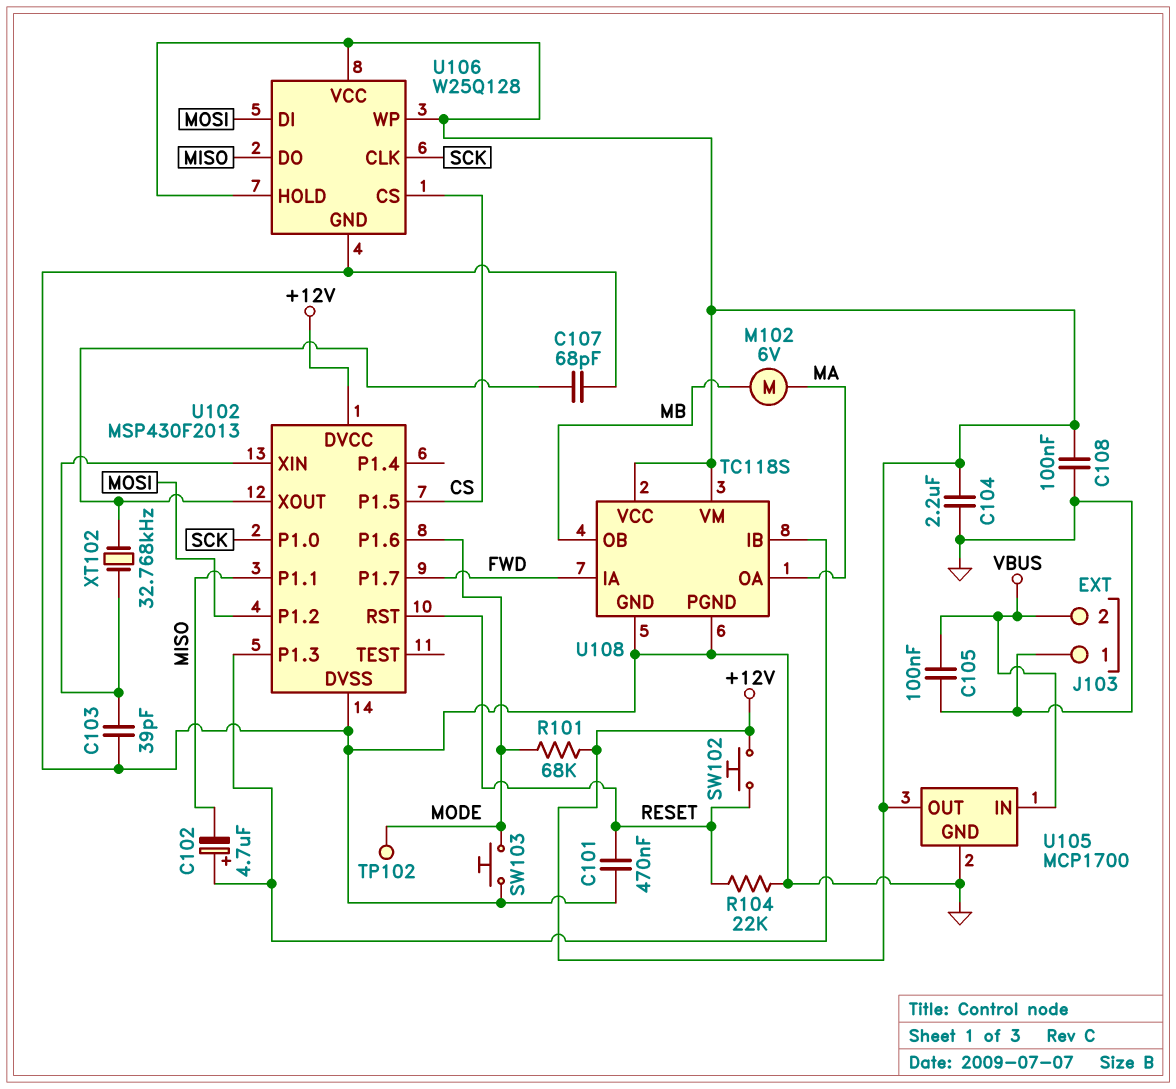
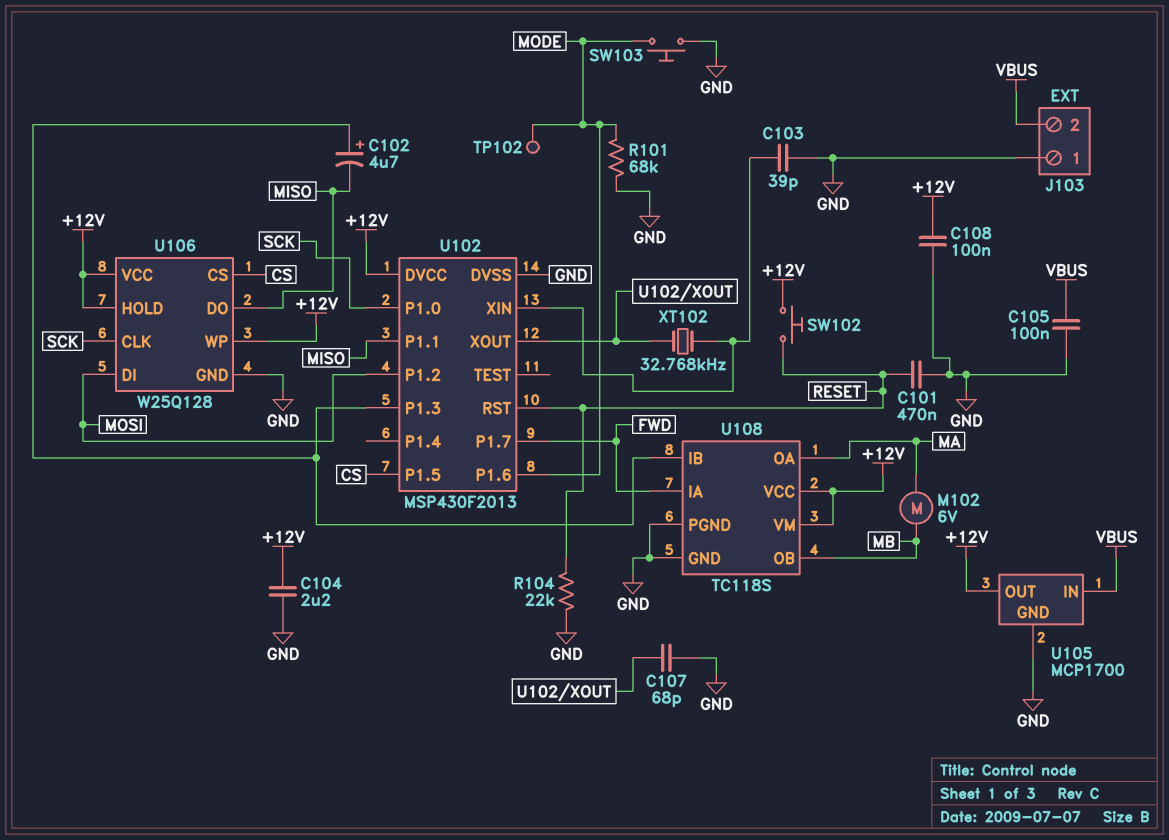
R101: 68k (+12V, MODE) -> 68k (GND, MODE)

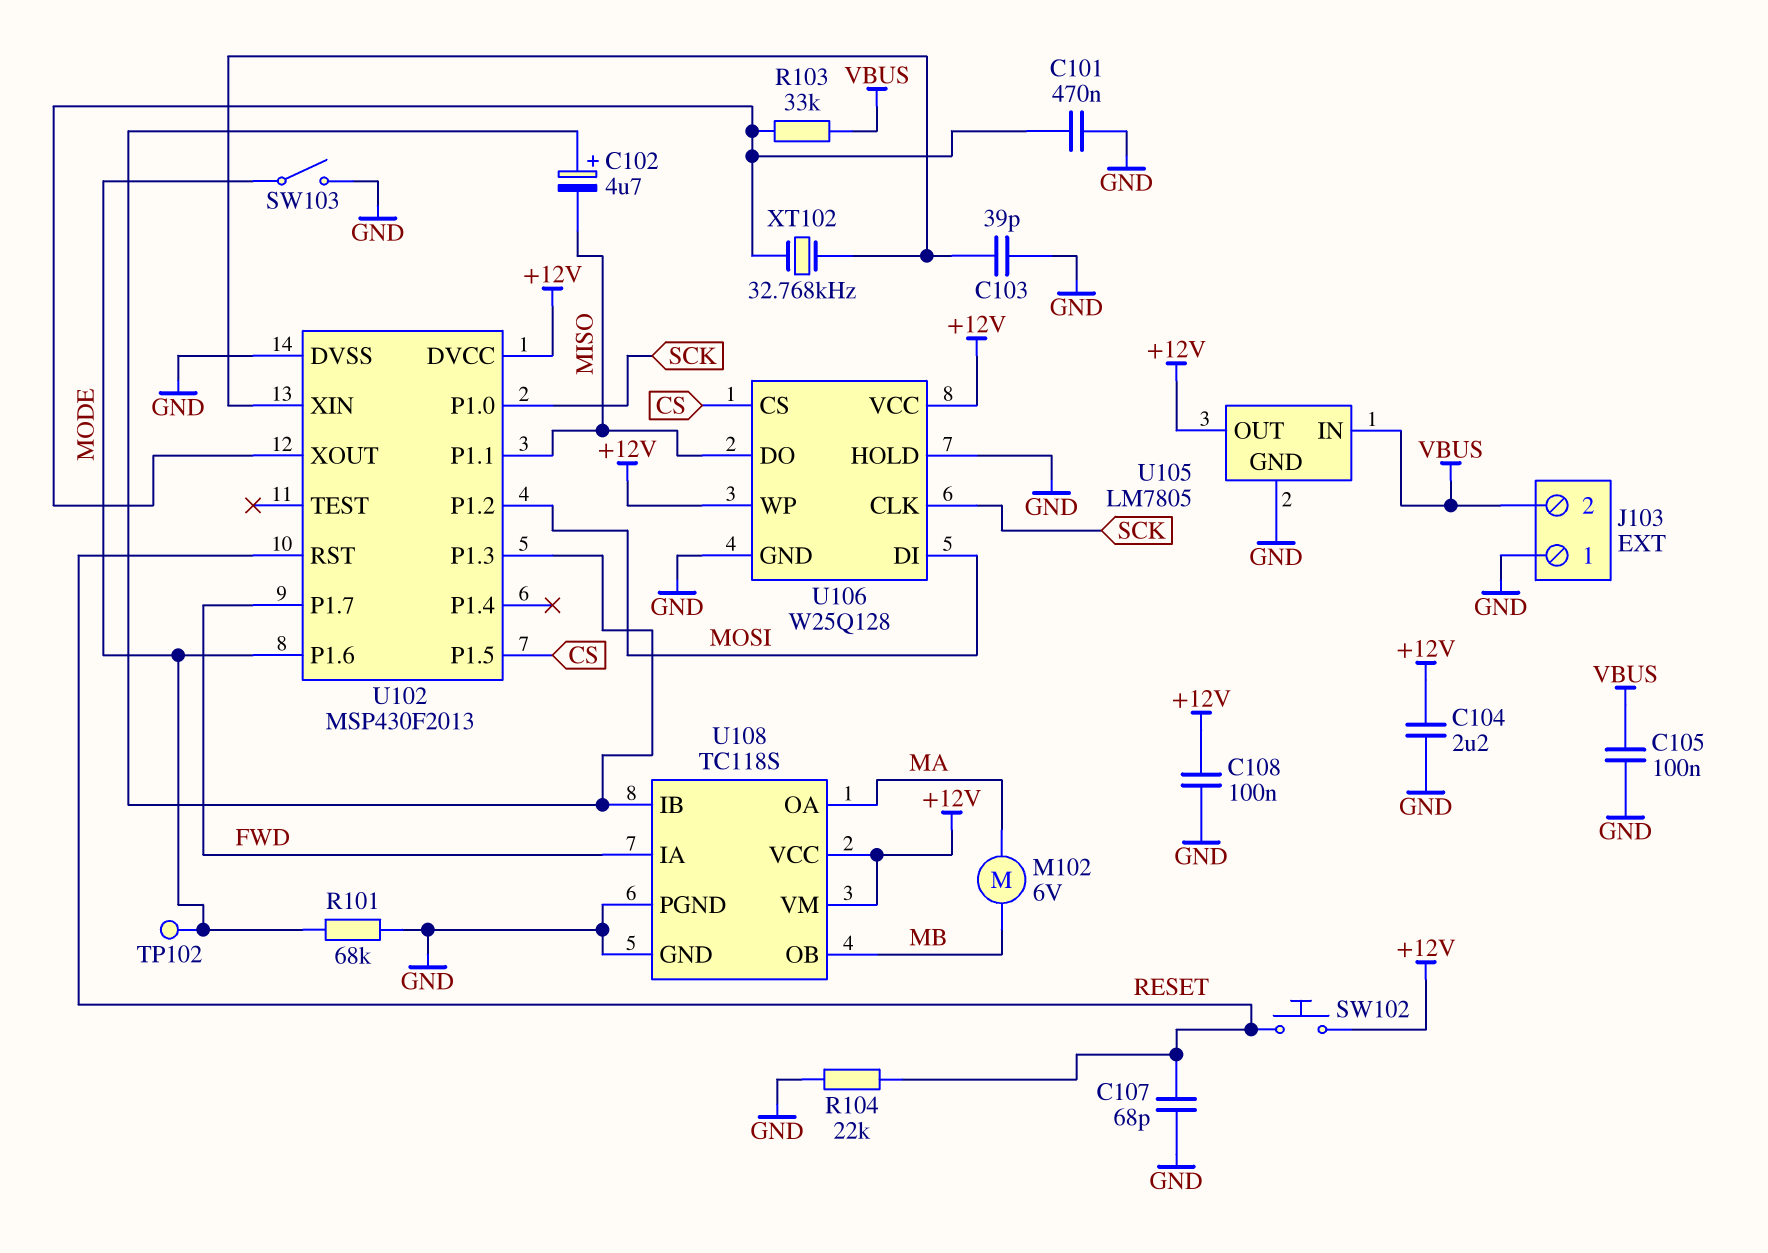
C101: 470nF (GND, RESET) -> 470nF (GND, U102/XOUT)
C107: 68pF (GND, U102/XOUT) -> 68pF (GND, RESET)
R103: none -> 33k (U102/XOUT, VBUS)
SW103: button (GND, MODE) -> switch (GND, MODE)
U105: MCP1700 -> LM7805
U106 pin HOLD: +12V -> GND

